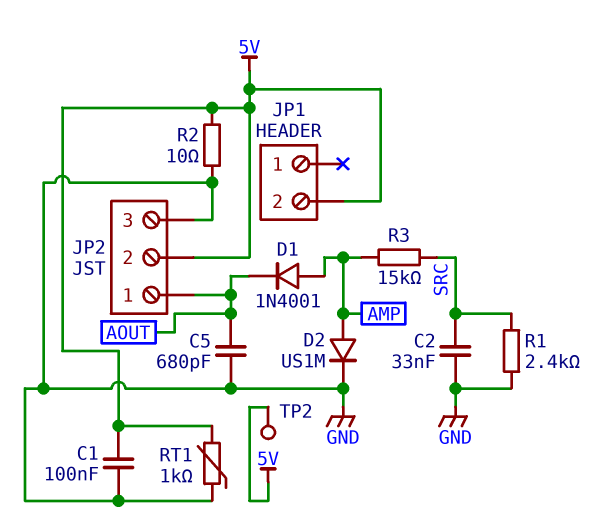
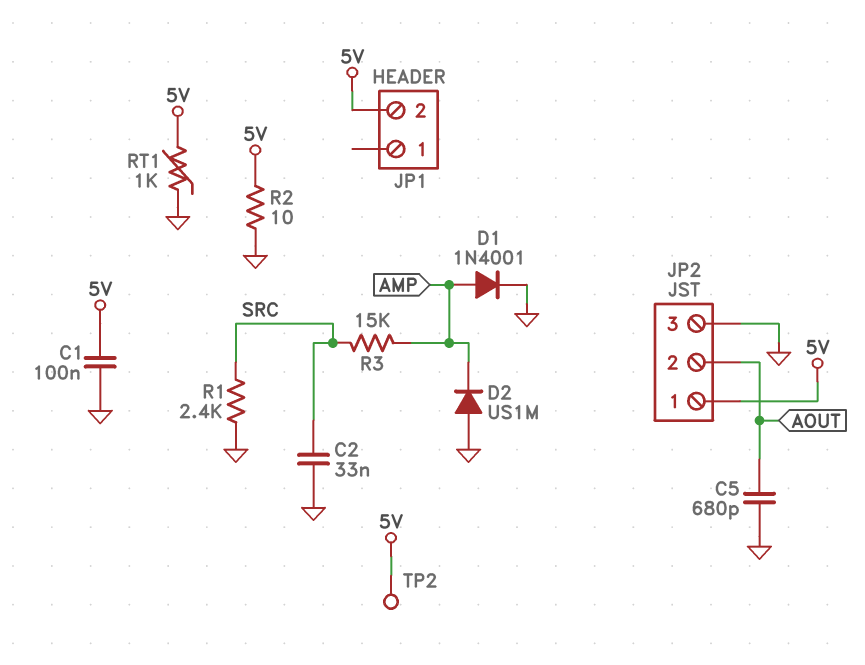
D1: diode 1N4001 (A AMP, K AOUT) -> diode 1N4001 (A AMP, K GND)
D2: diode US1M (A AMP, K GND) -> diode US1M (A GND, K AMP)
JP2 pin 1: AOUT -> 5V
JP2 pin 2: 5V -> AOUT

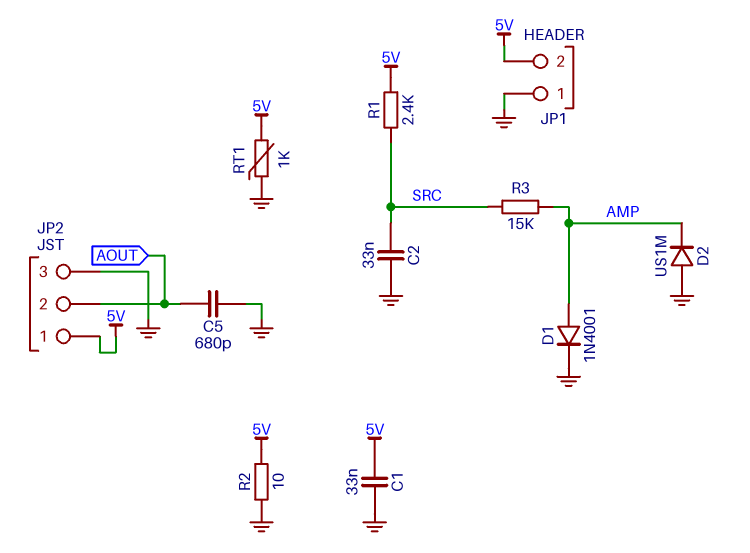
C1: 100nF (5V, GND) -> 33nF (5V, GND)
JP1 pin 1: none -> GND
R1: 2.4k (GND, SRC) -> 2.4k (5V, SRC)
TP2: test point (5V) -> none

